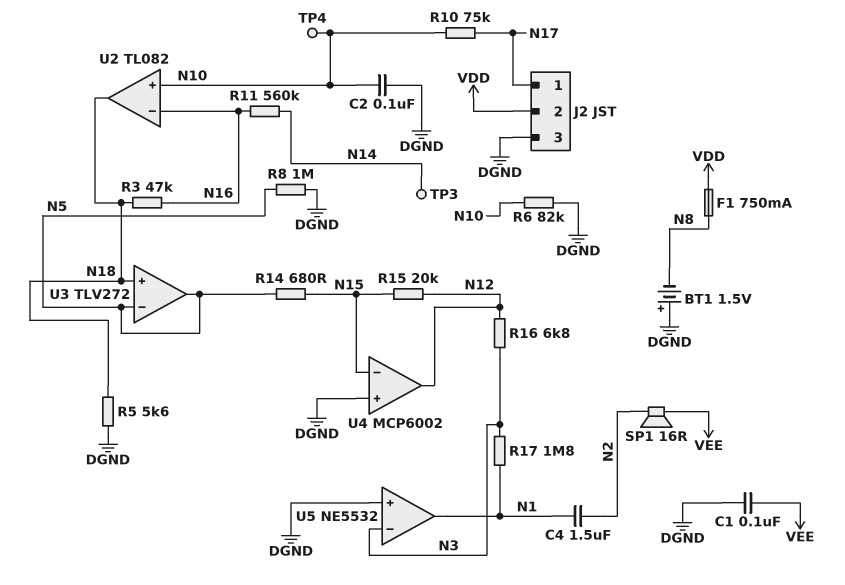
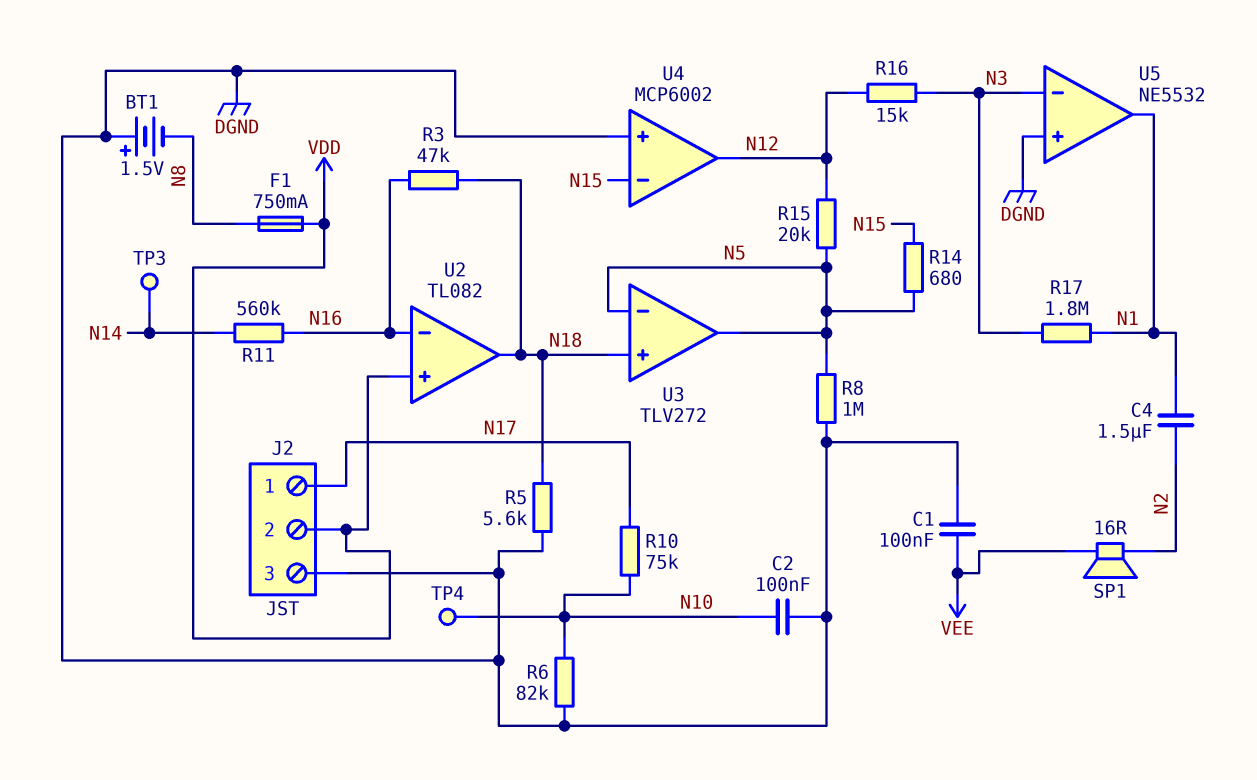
R15: 20k (N12, N15) -> 20k (N5, N12)
R16: 6.8k (N3, N12) -> 15k (N3, N12)
U2 pin in+: N10 -> VDD

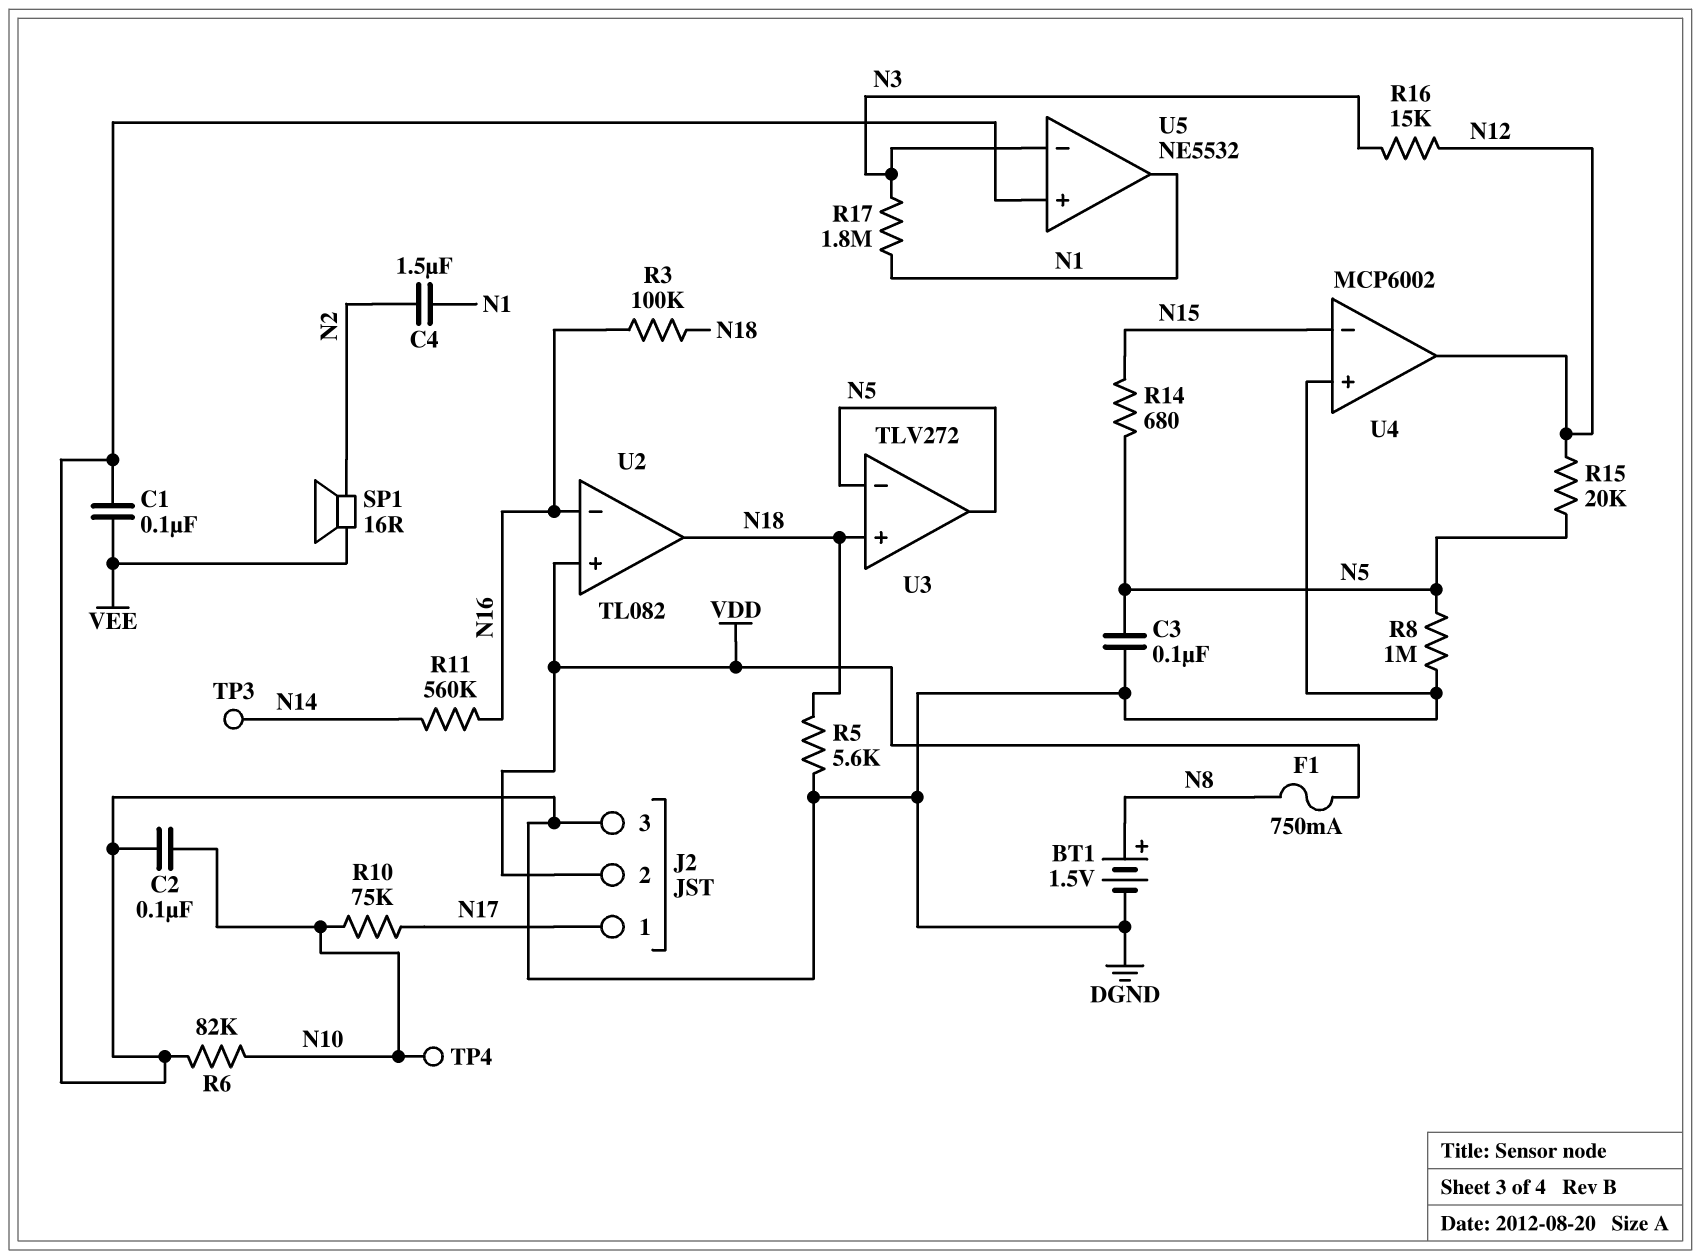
BT1: 1.5V (plus DGND, minus N8) -> 1.5V (plus N8, minus DGND)
C3: none -> 100nF (DGND, N5)
R3: 47k (N16, N18) -> 100k (N16, N18)

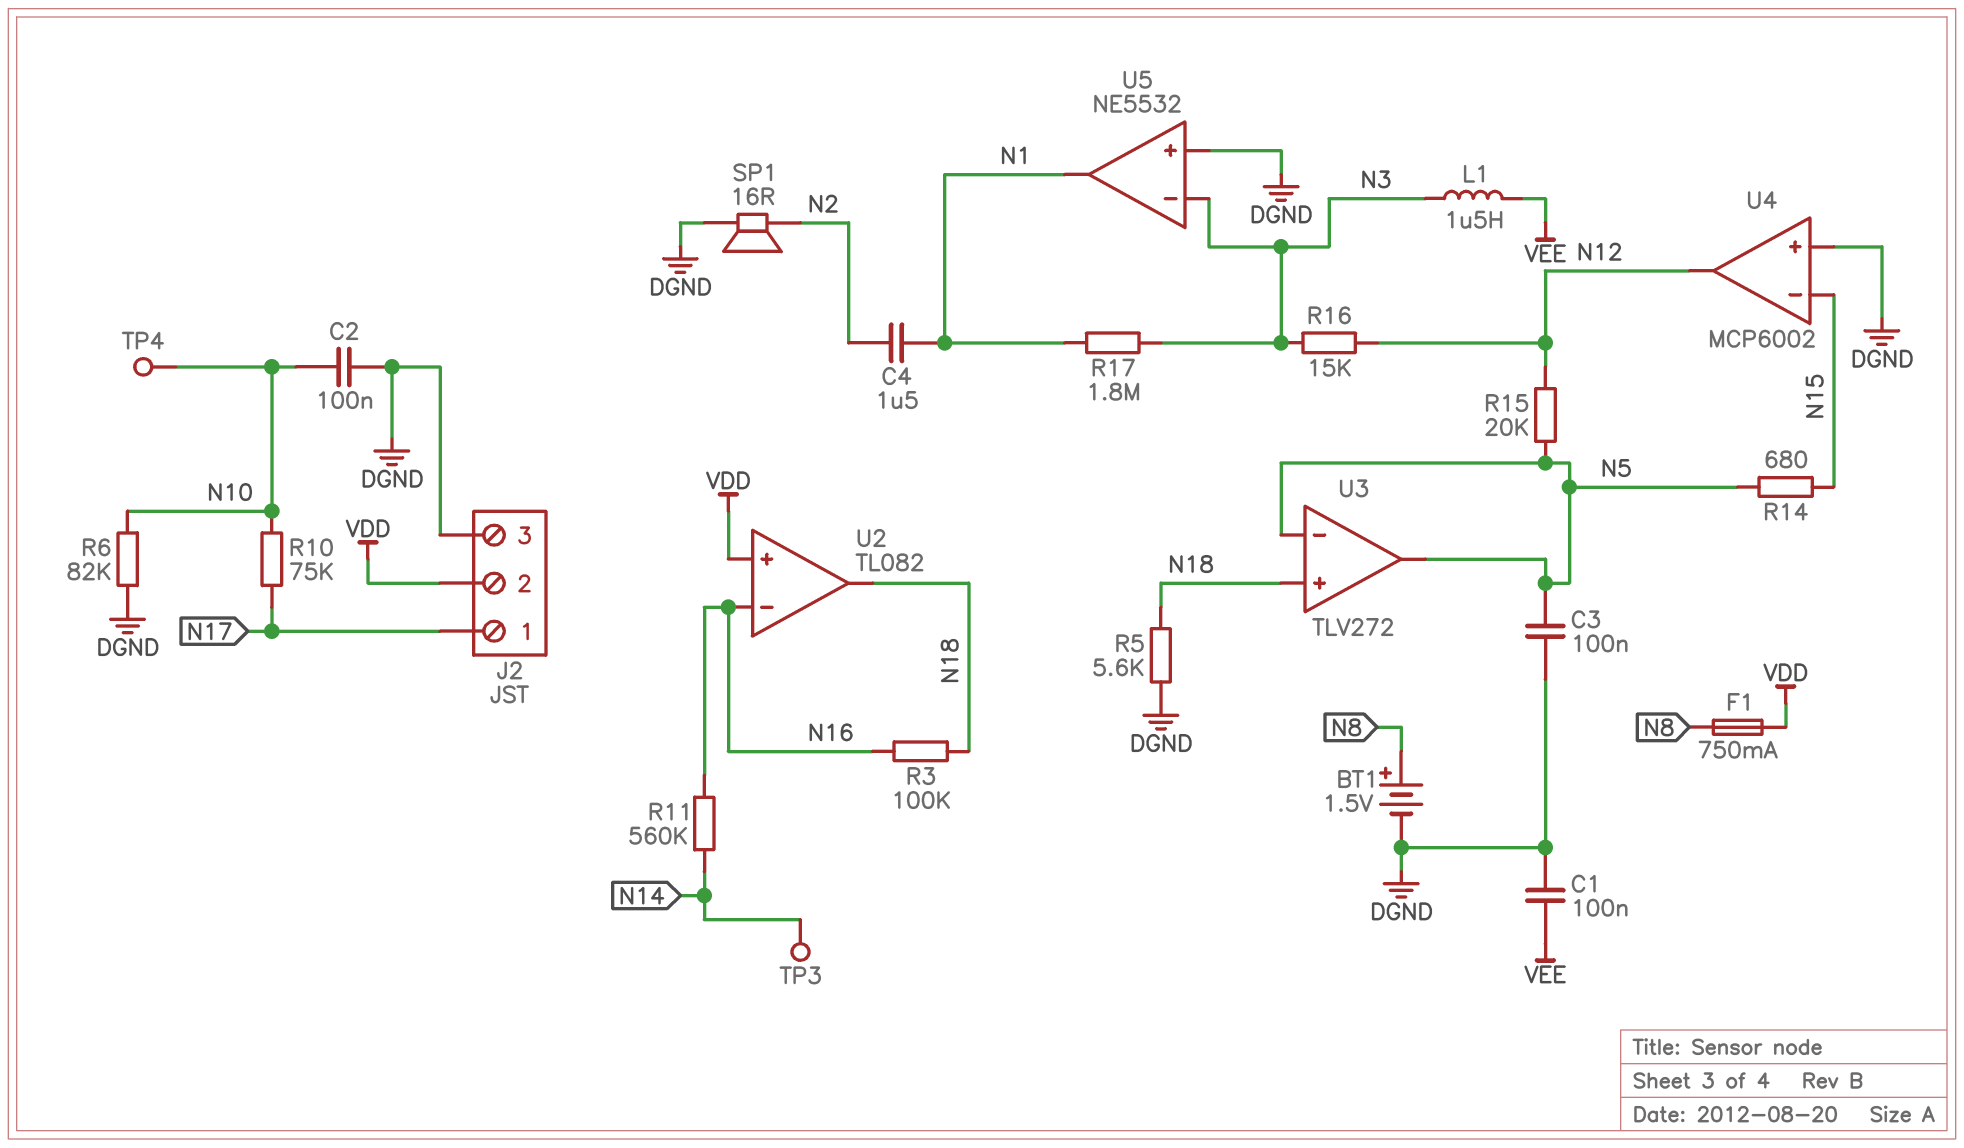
L1: none -> 1.5uH (N3, VEE)
R8: 1M (DGND, N5) -> none
SP1: speaker 16R (N2, VEE) -> speaker 16R (DGND, N2)

